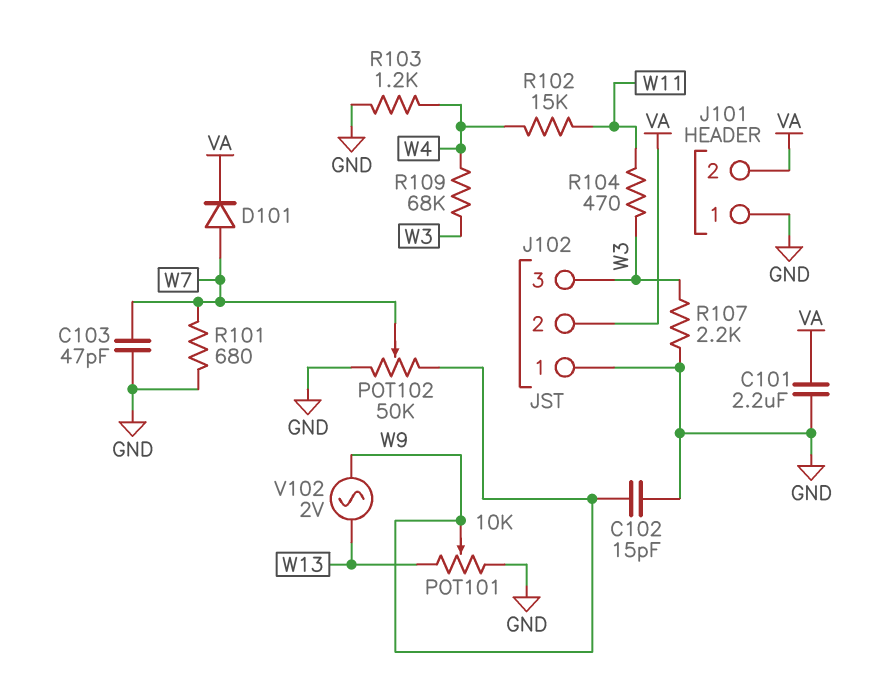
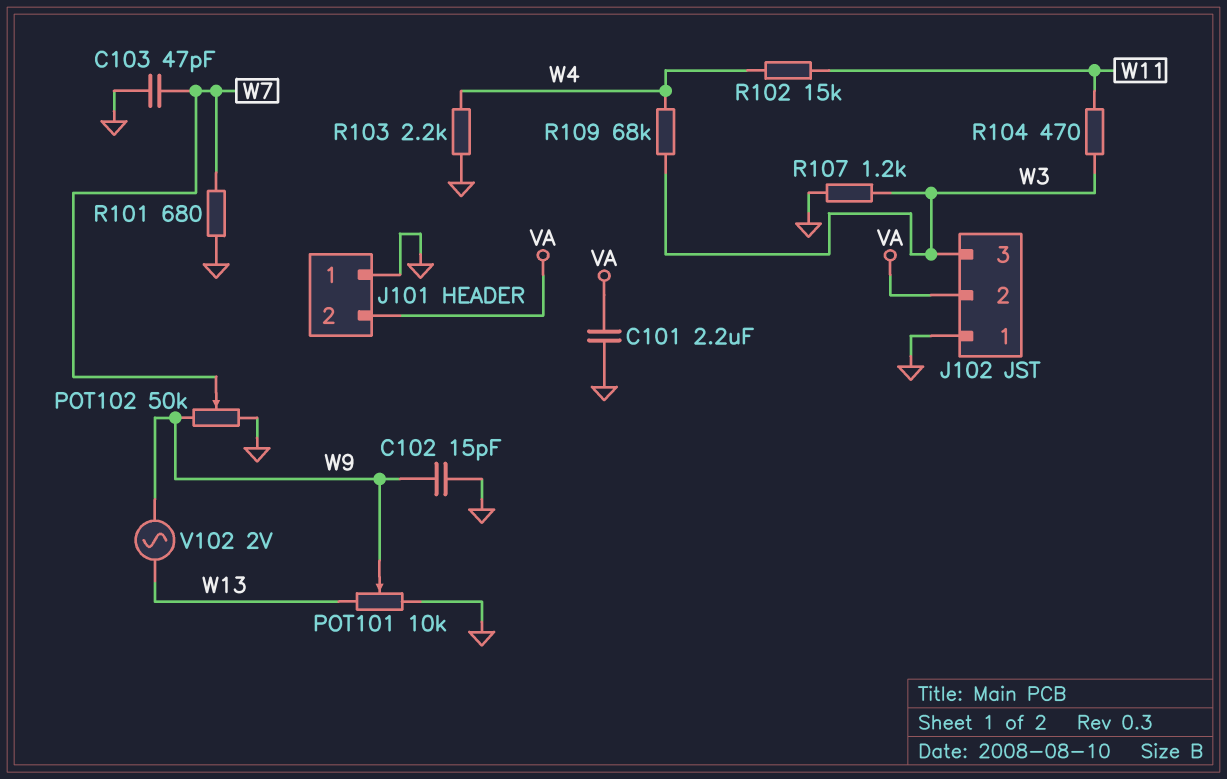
D101: diode (A W7, K VA) -> none
R103: 1.2k (GND, W4) -> 2.2k (GND, W4)
R107: 2.2k (GND, W3) -> 1.2k (GND, W3)

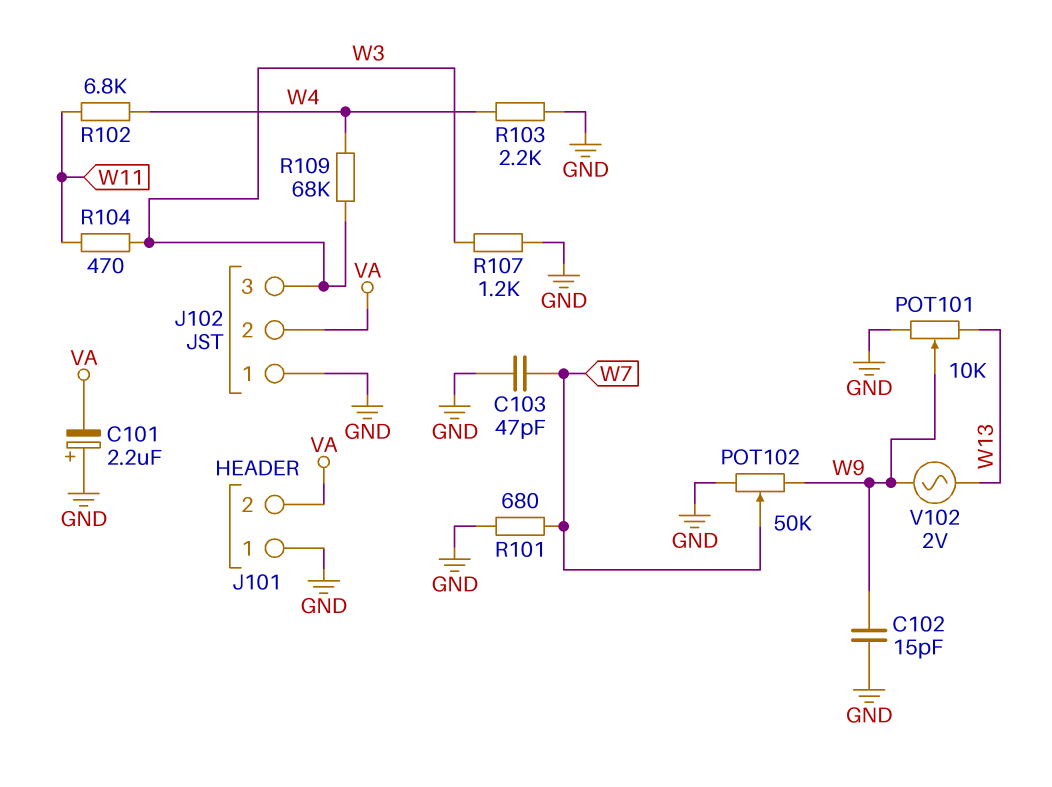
C101: 2.2uF (GND, VA) -> 2.2uF (plus GND, minus VA)
R102: 15k (W4, W11) -> 6.8k (W4, W11)

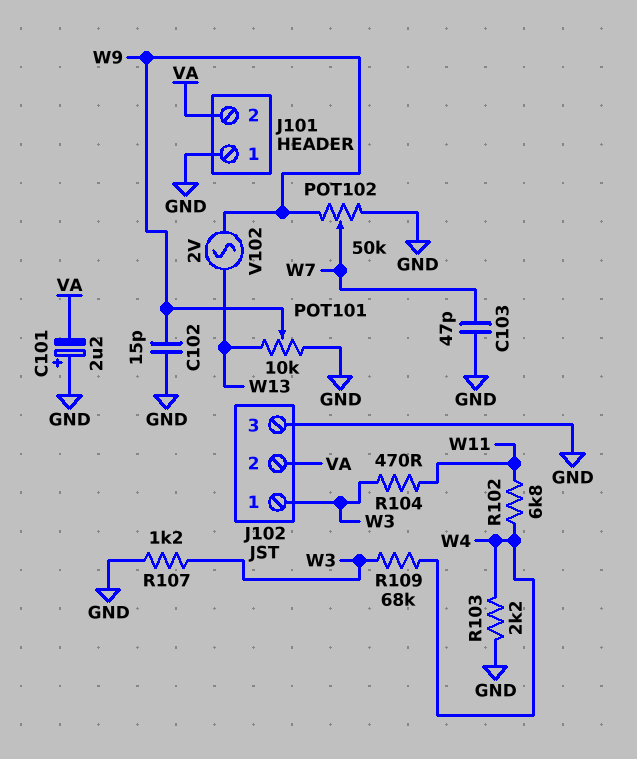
J102 pin 1: GND -> W3
J102 pin 3: W3 -> GND
R101: 680 (GND, W7) -> none

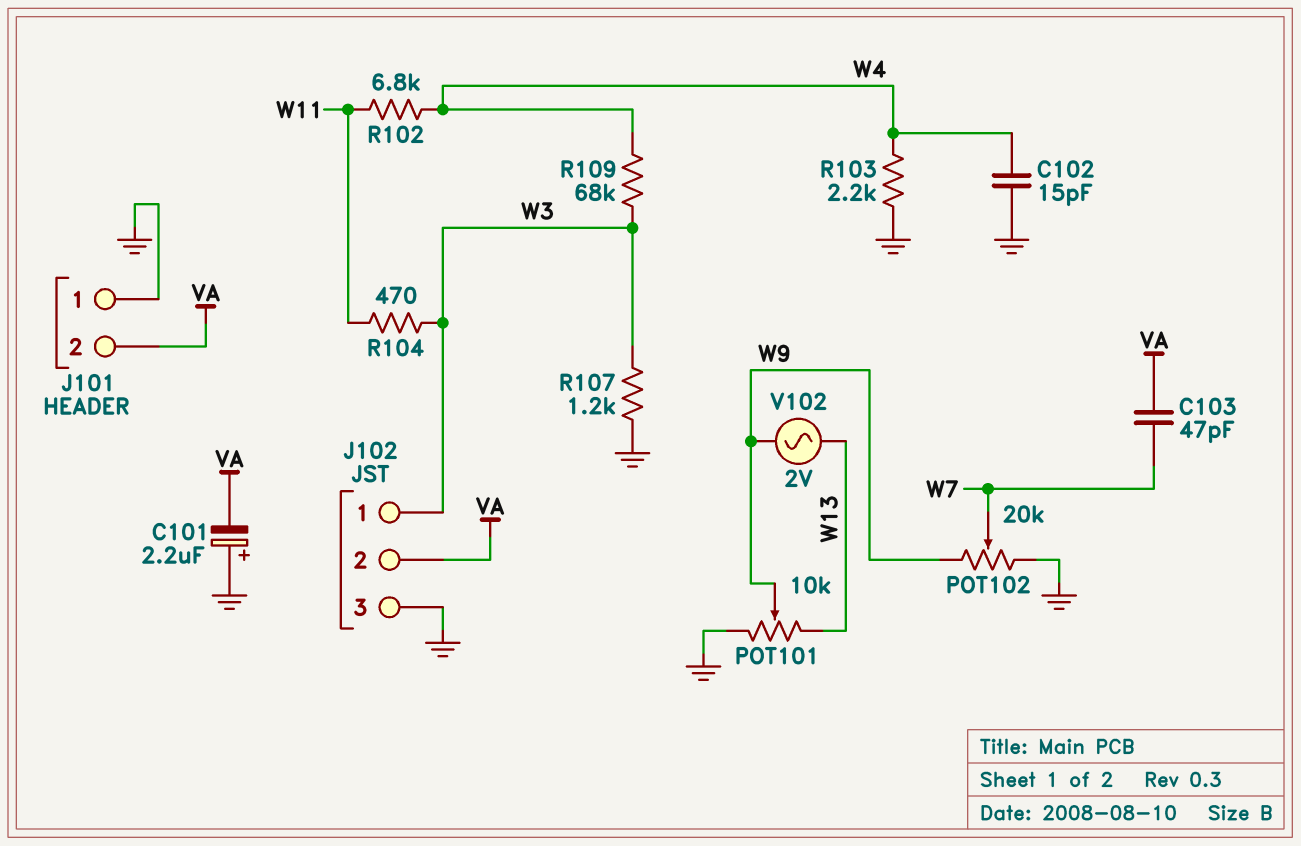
C102: 15pF (GND, W9) -> 15pF (GND, W4)
C103: 47pF (GND, W7) -> 47pF (VA, W7)
POT102: 50k (GND, W9, wiper W7) -> 20k (GND, W9, wiper W7)

